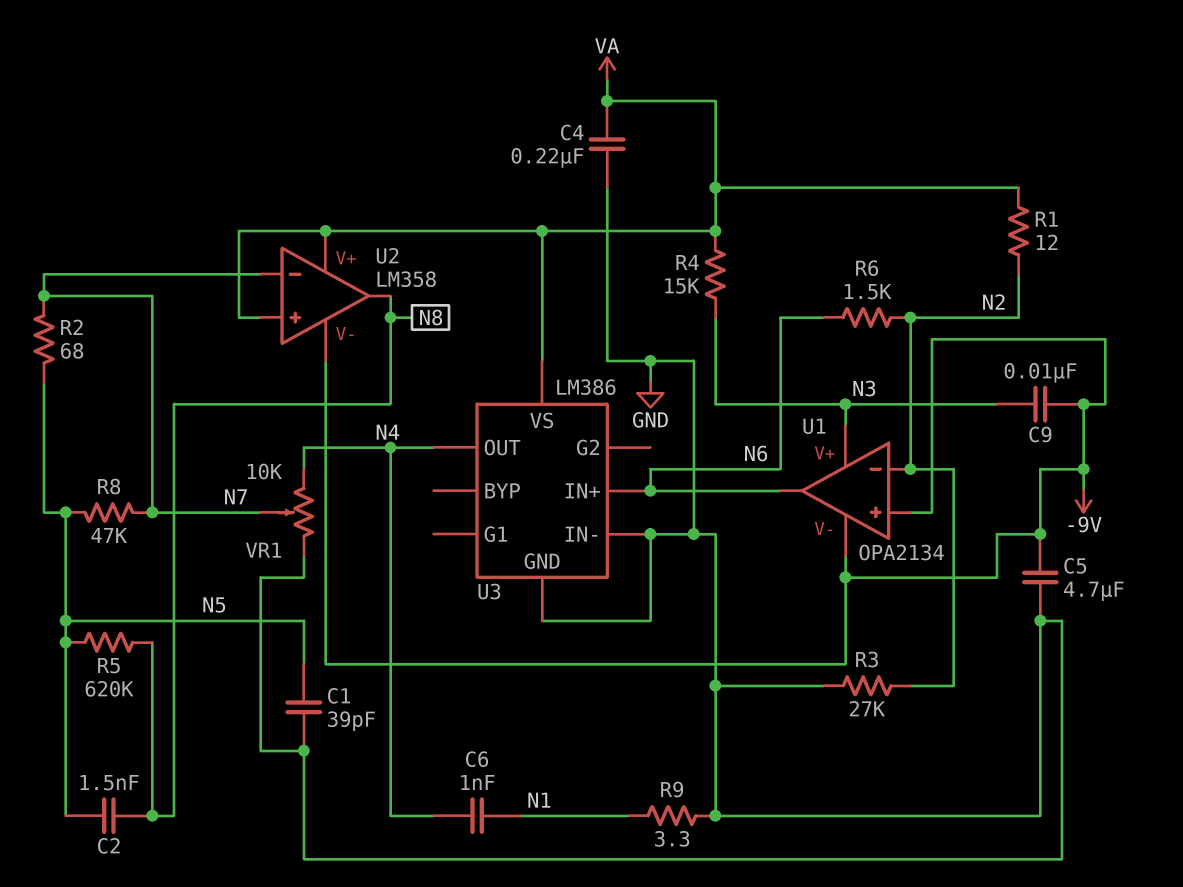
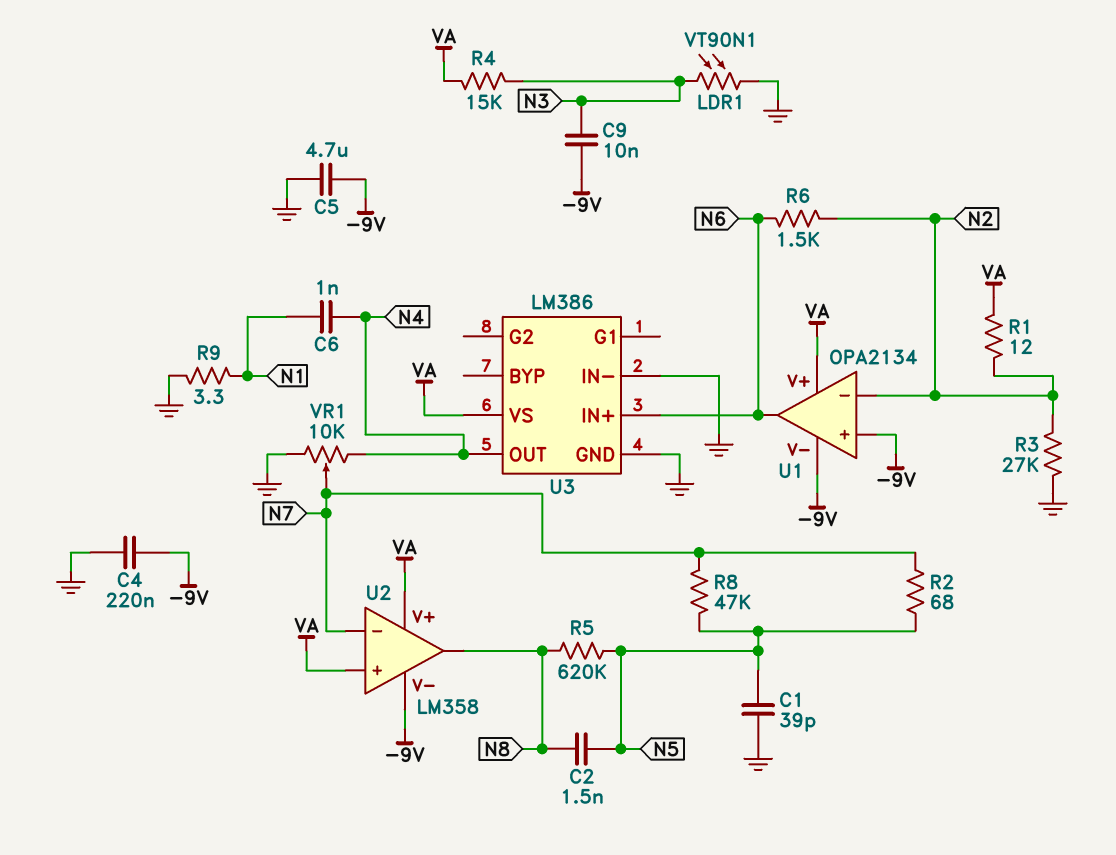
C4: 220nF (GND, VA) -> 220nF (-9V, GND)
LDR1: none -> VT90N1 (GND, N3)
U1 pin V+: N3 -> VA

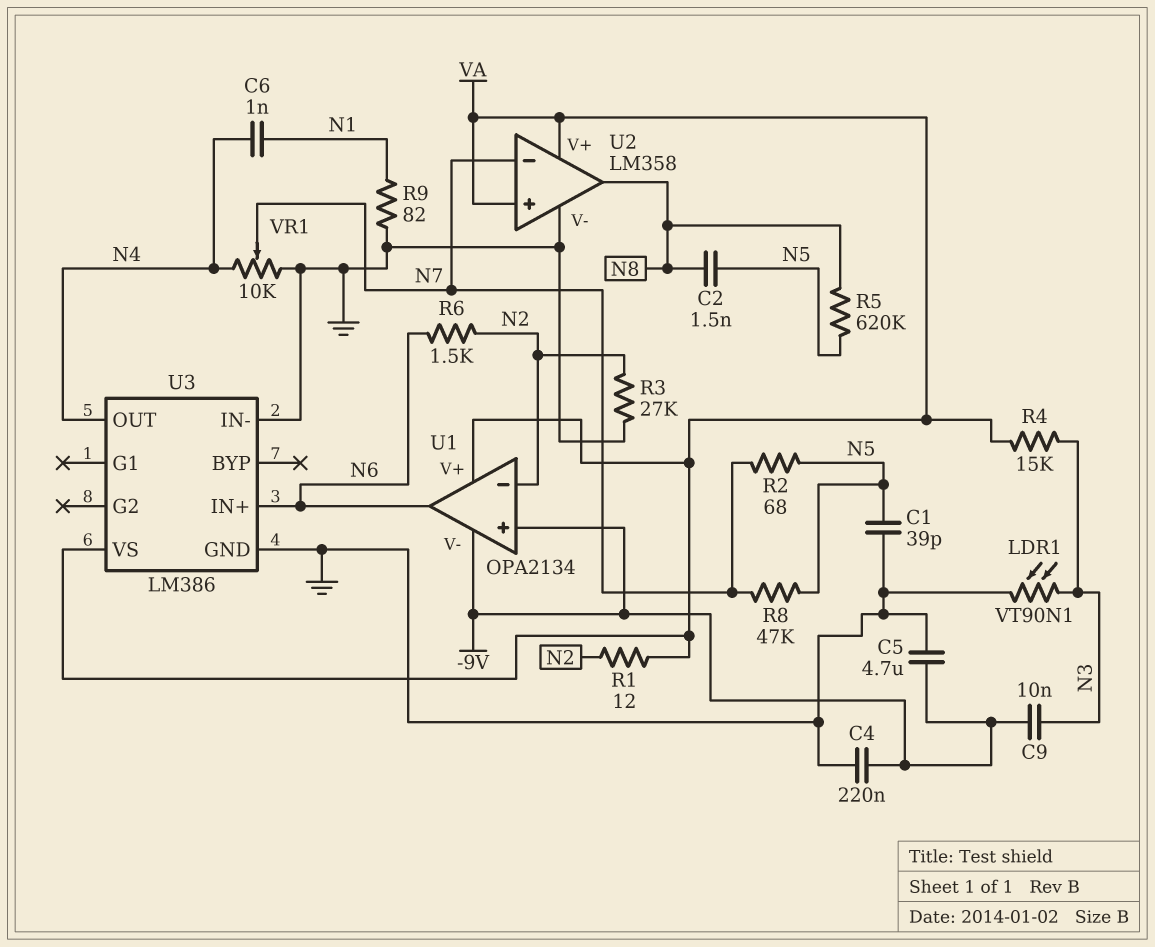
R9: 3.3 (GND, N1) -> 82 (GND, N1)
U2 pin V-: -9V -> GND

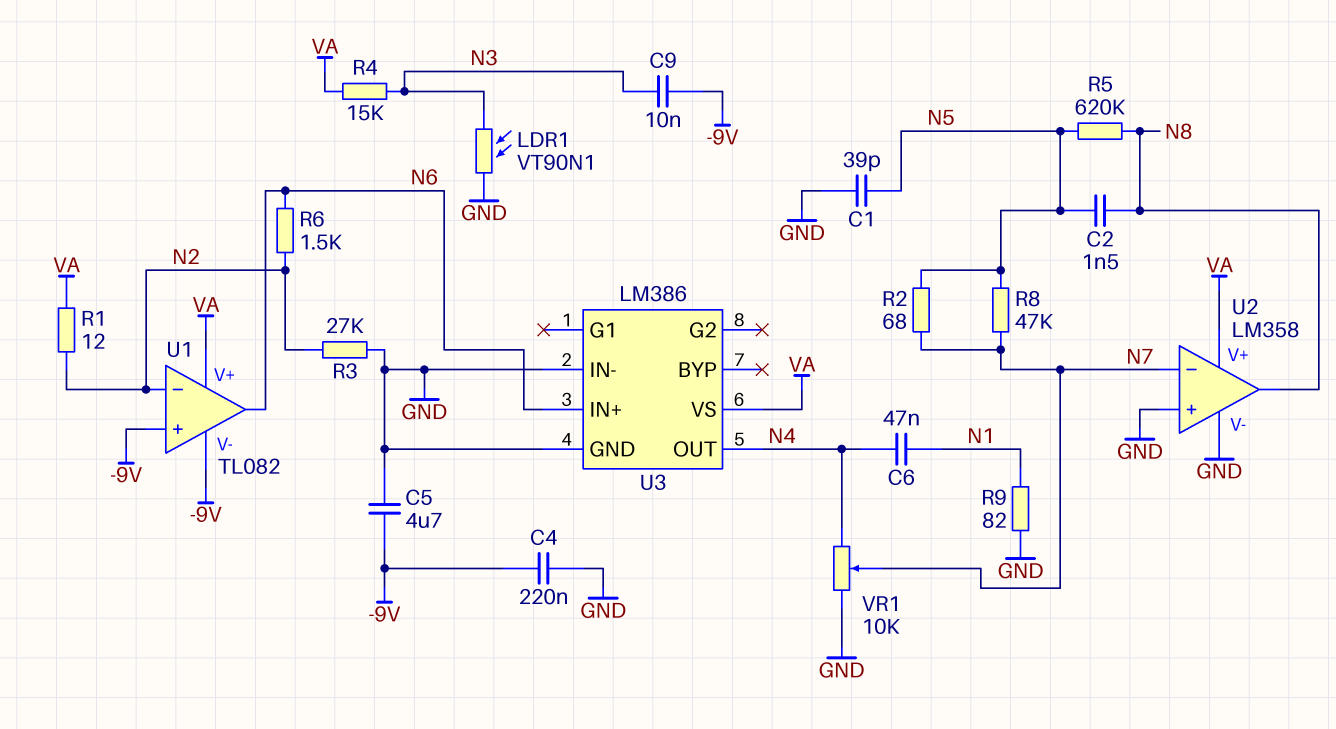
C6: 1nF (N1, N4) -> 47nF (N1, N4)
U1: OPA2134 -> TL082
U2 pin in+: VA -> GND

